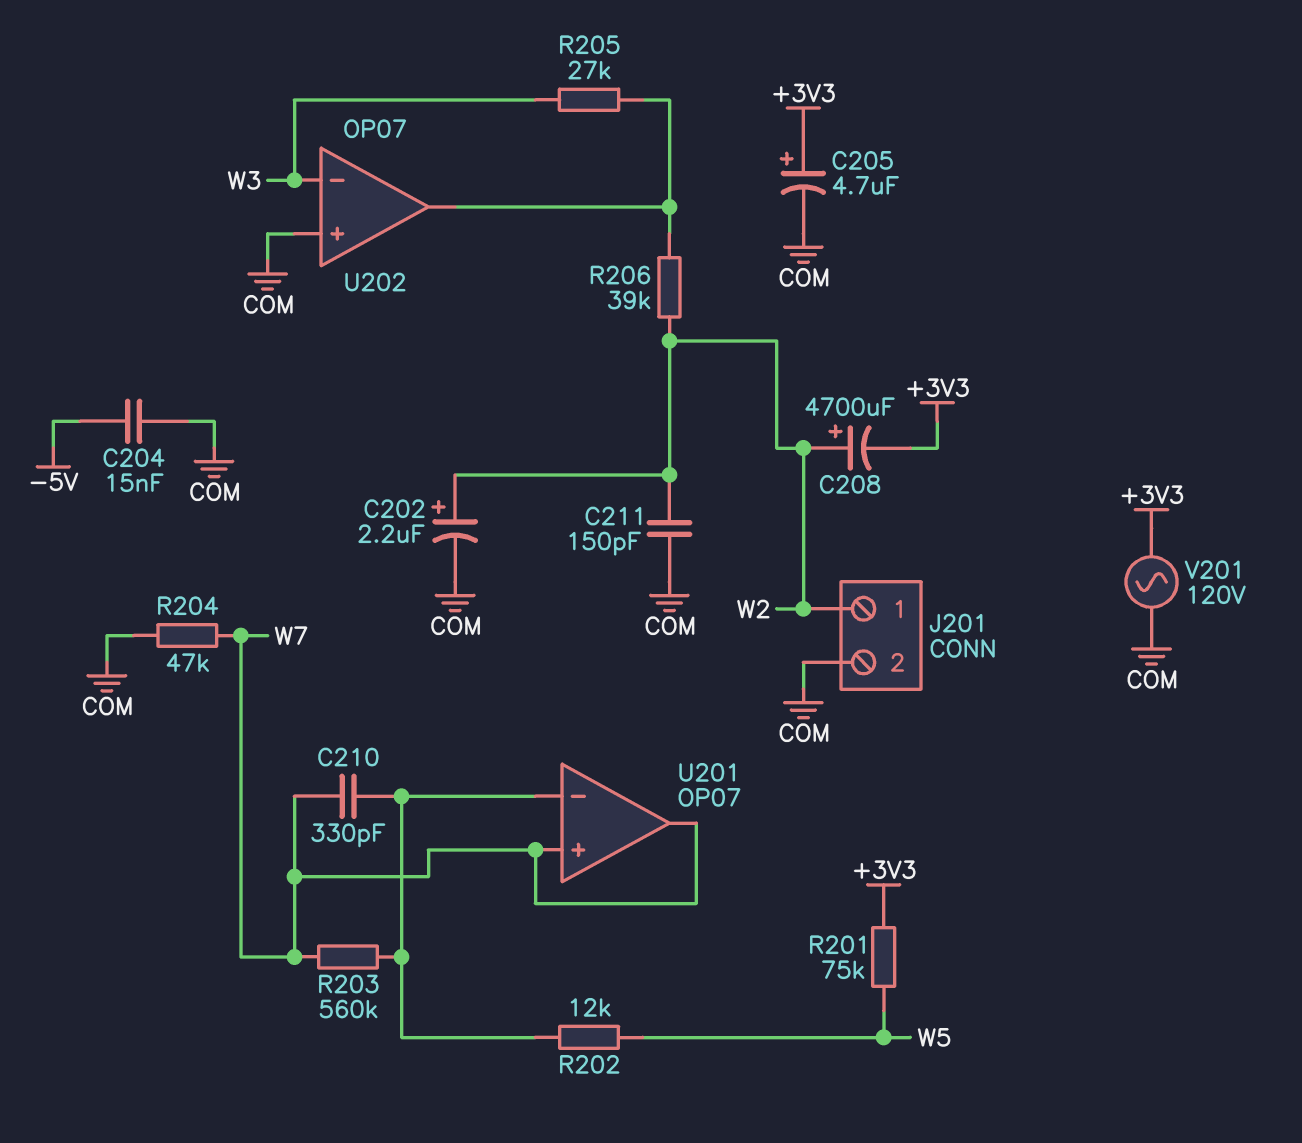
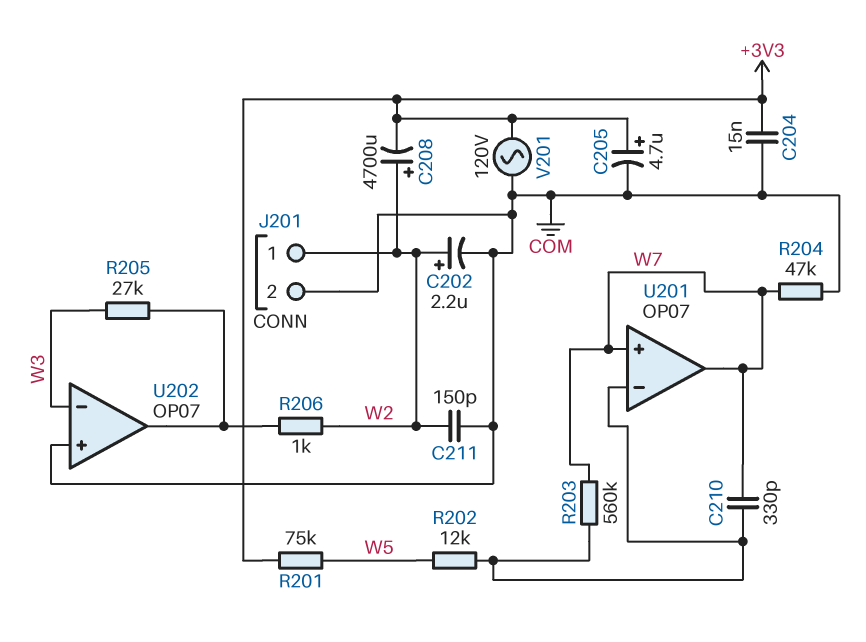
C204: 15nF (-5V, COM) -> 15nF (+3V3, COM)
R206: 39k (U202/out, W2) -> 1k (U202/out, W2)

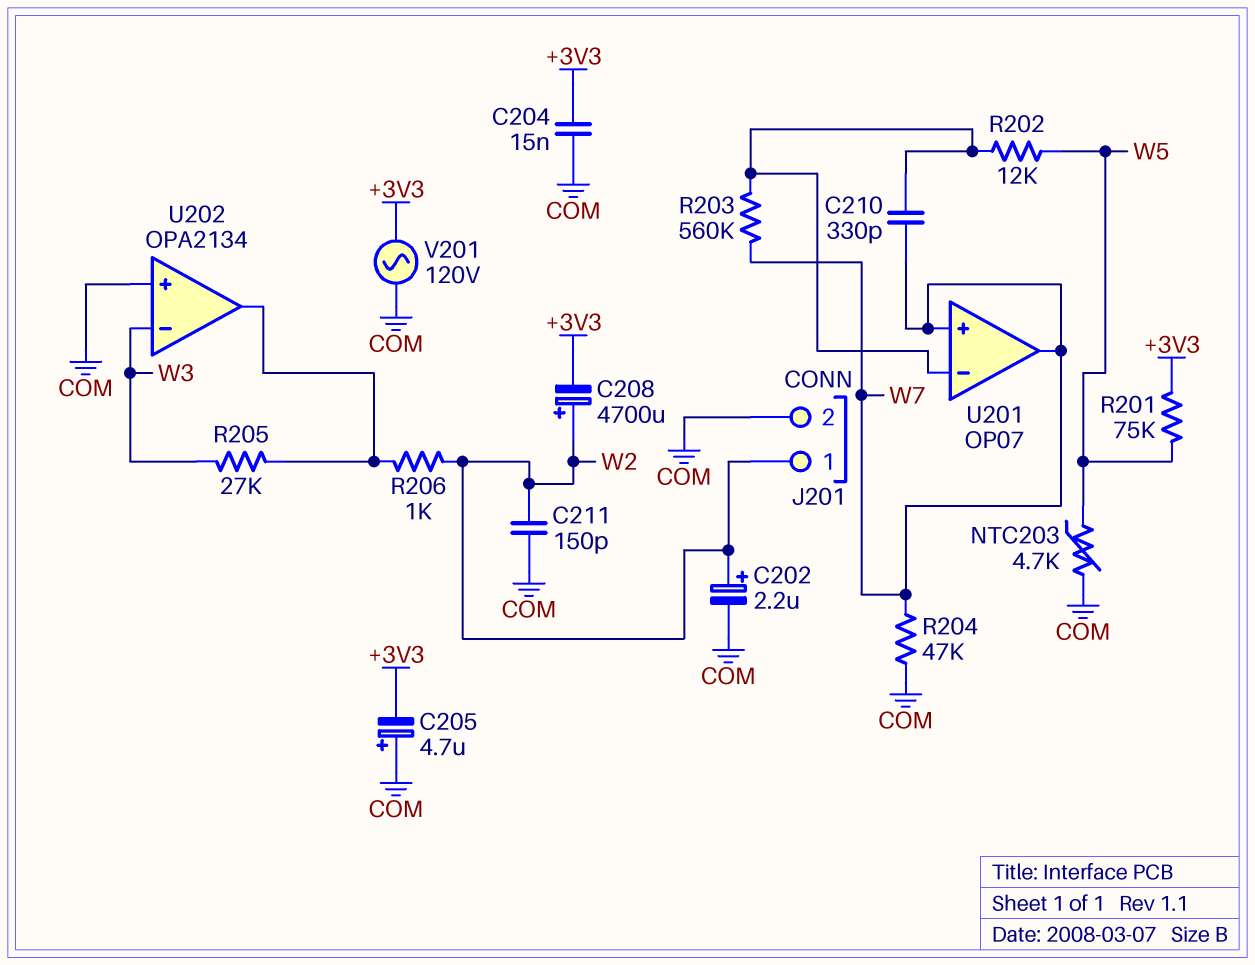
C205: 4.7uF (plus +3V3, minus COM) -> 4.7uF (plus COM, minus +3V3)
NTC203: none -> 4.7k (COM, W5)
U202: OP07 -> OPA2134

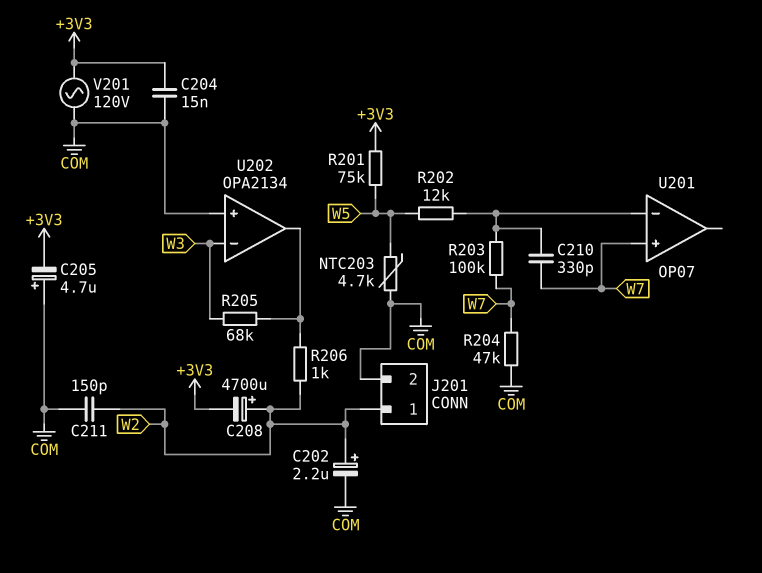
R203: 560k (U201/in-, W7) -> 100k (U201/in-, W7)
R205: 27k (U202/out, W3) -> 68k (U202/out, W3)
U201 pin out: W7 -> none

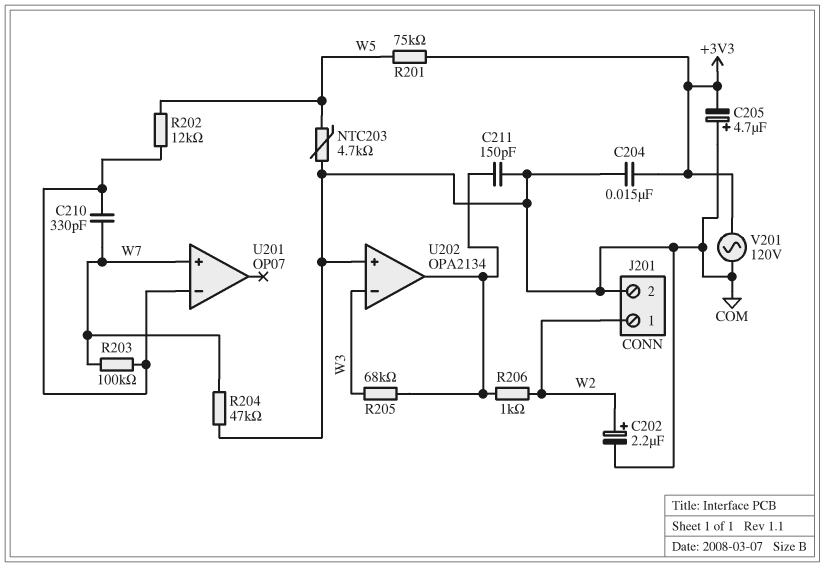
C208: 4700uF (plus W2, minus +3V3) -> none
C211: 150pF (COM, W2) -> 150pF (COM, U202/out)

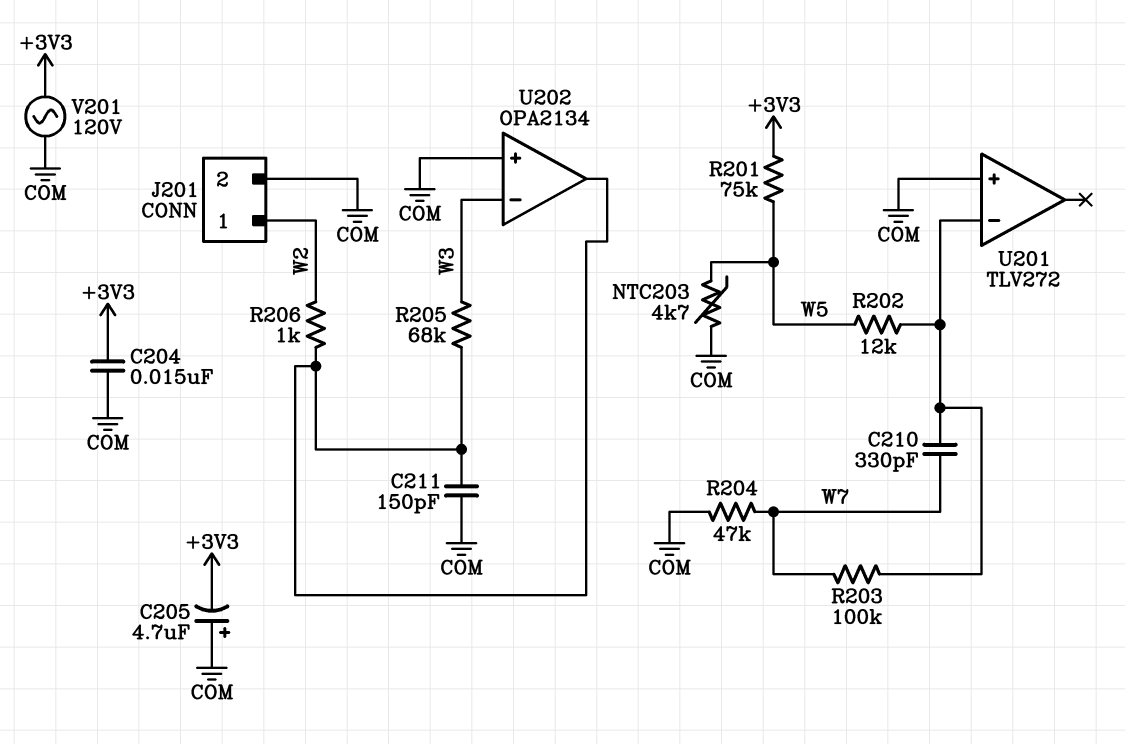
C202: 2.2uF (plus W2, minus COM) -> none
U201: OP07 -> TLV272
U201 pin in+: W7 -> COM

